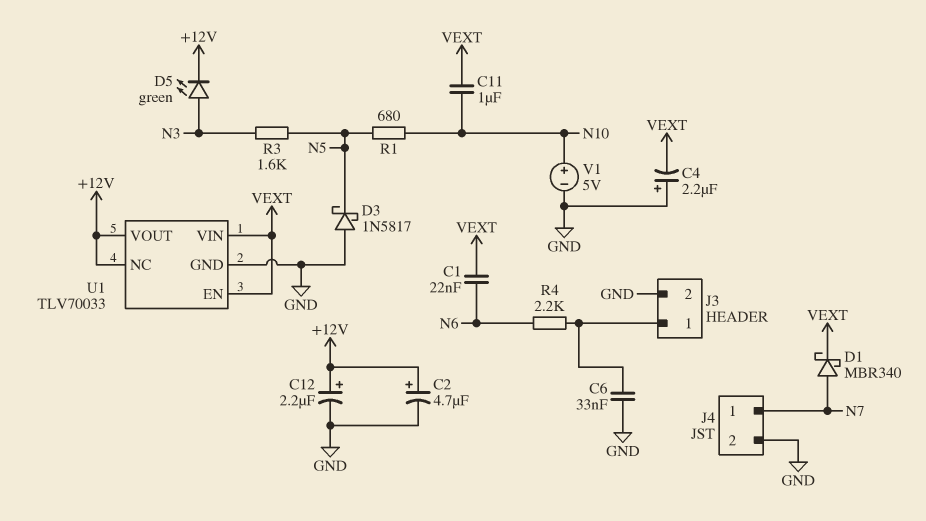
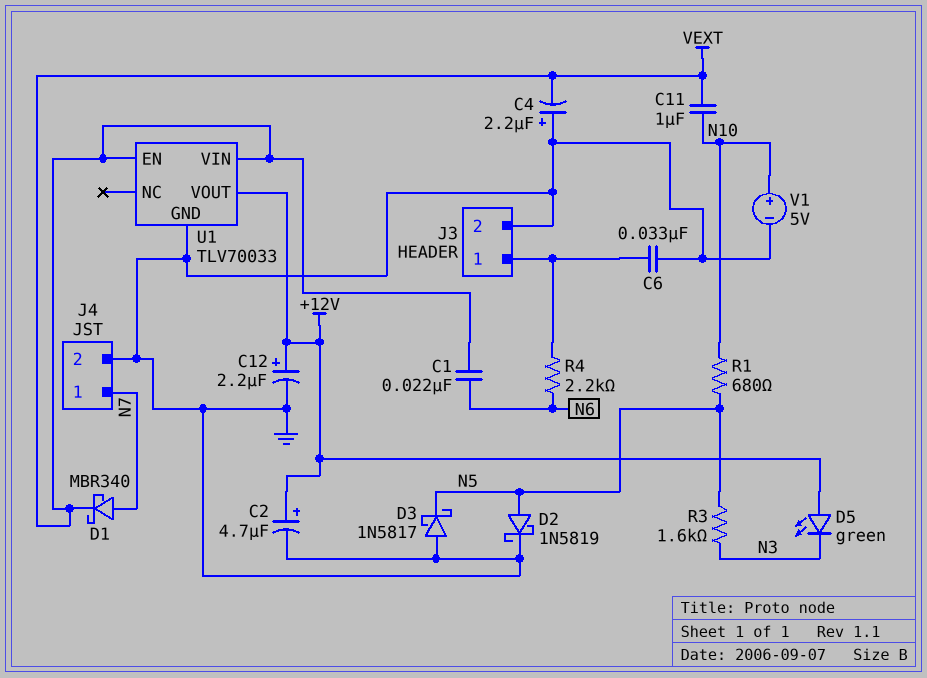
D2: none -> schottky 1N5819 (A N5, K GND)
D5: LED green (A N3, K +12V) -> LED green (A +12V, K N3)
U1 pin NC: +12V -> none

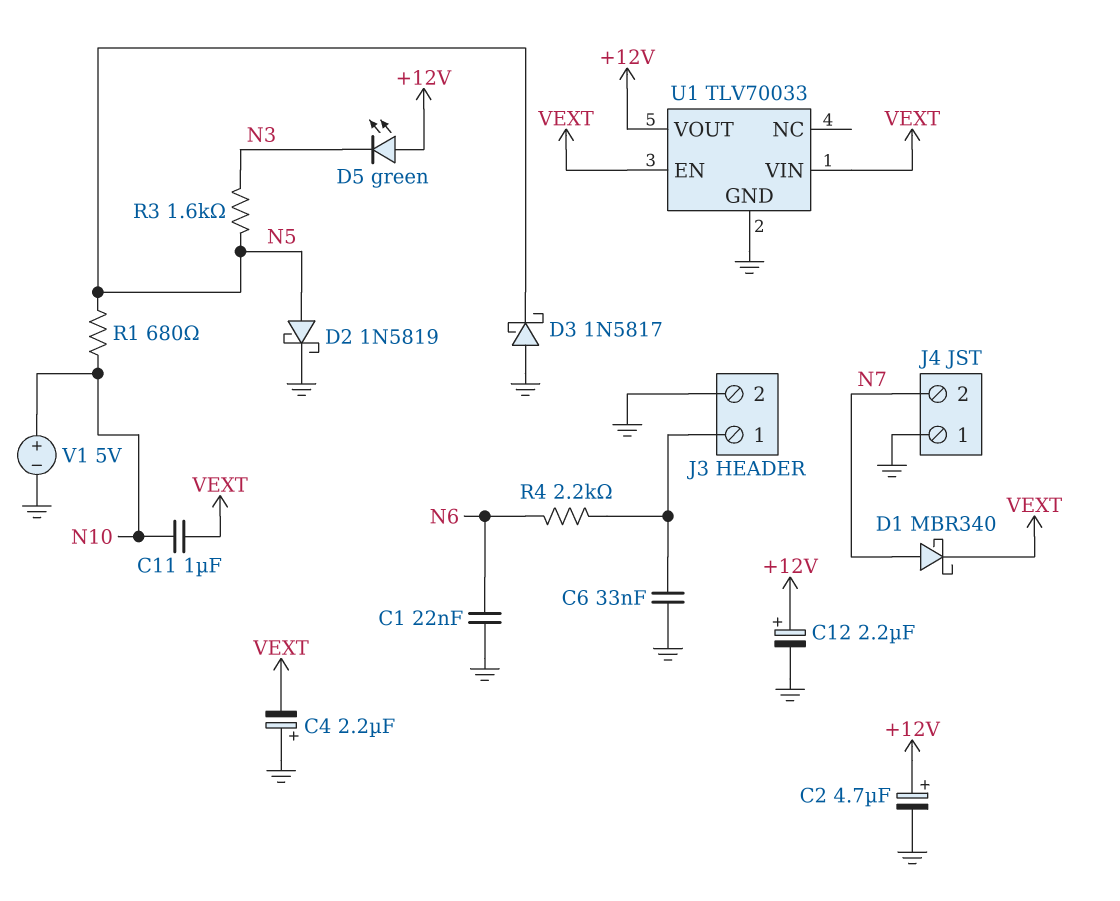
C1: 22nF (N6, VEXT) -> 22nF (GND, N6)
J4 pin 1: N7 -> GND
J4 pin 2: GND -> N7

